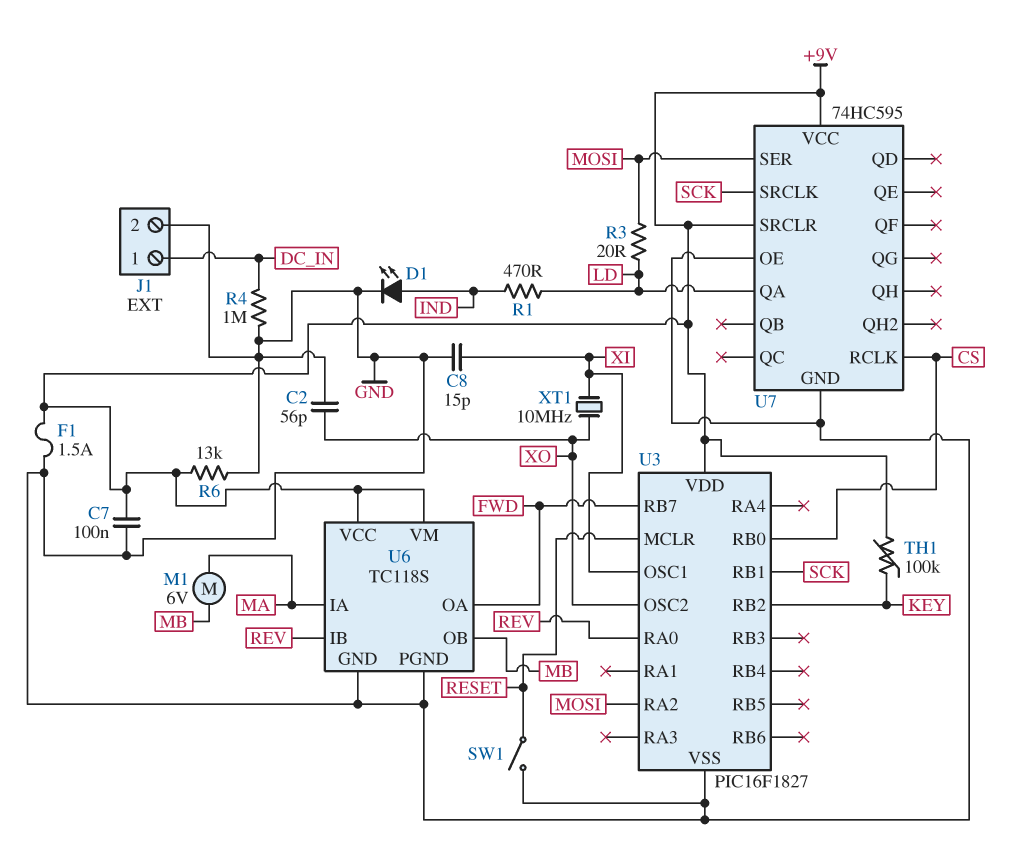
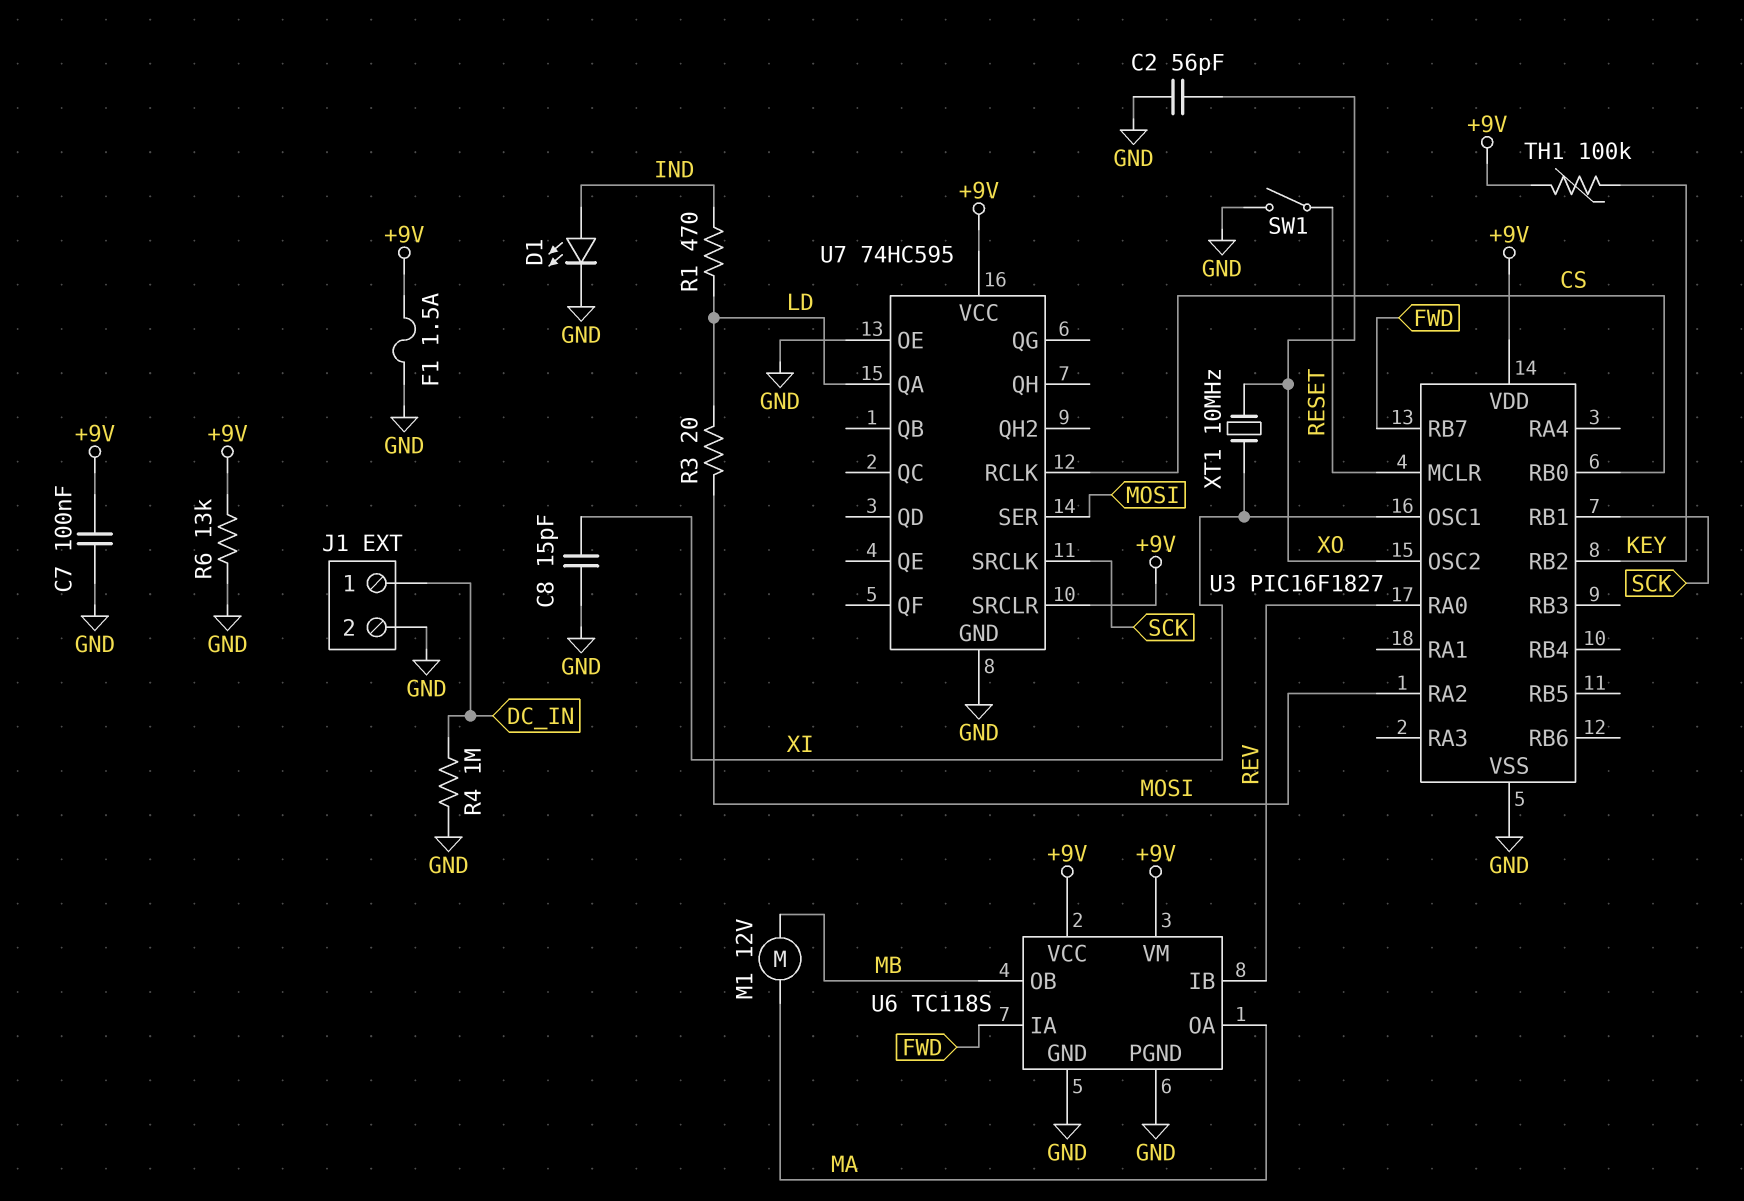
M1: motor 6V (MA, MB) -> motor 12V (MA, MB)
U6 pin IA: MA -> FWD
U6 pin OA: FWD -> MA

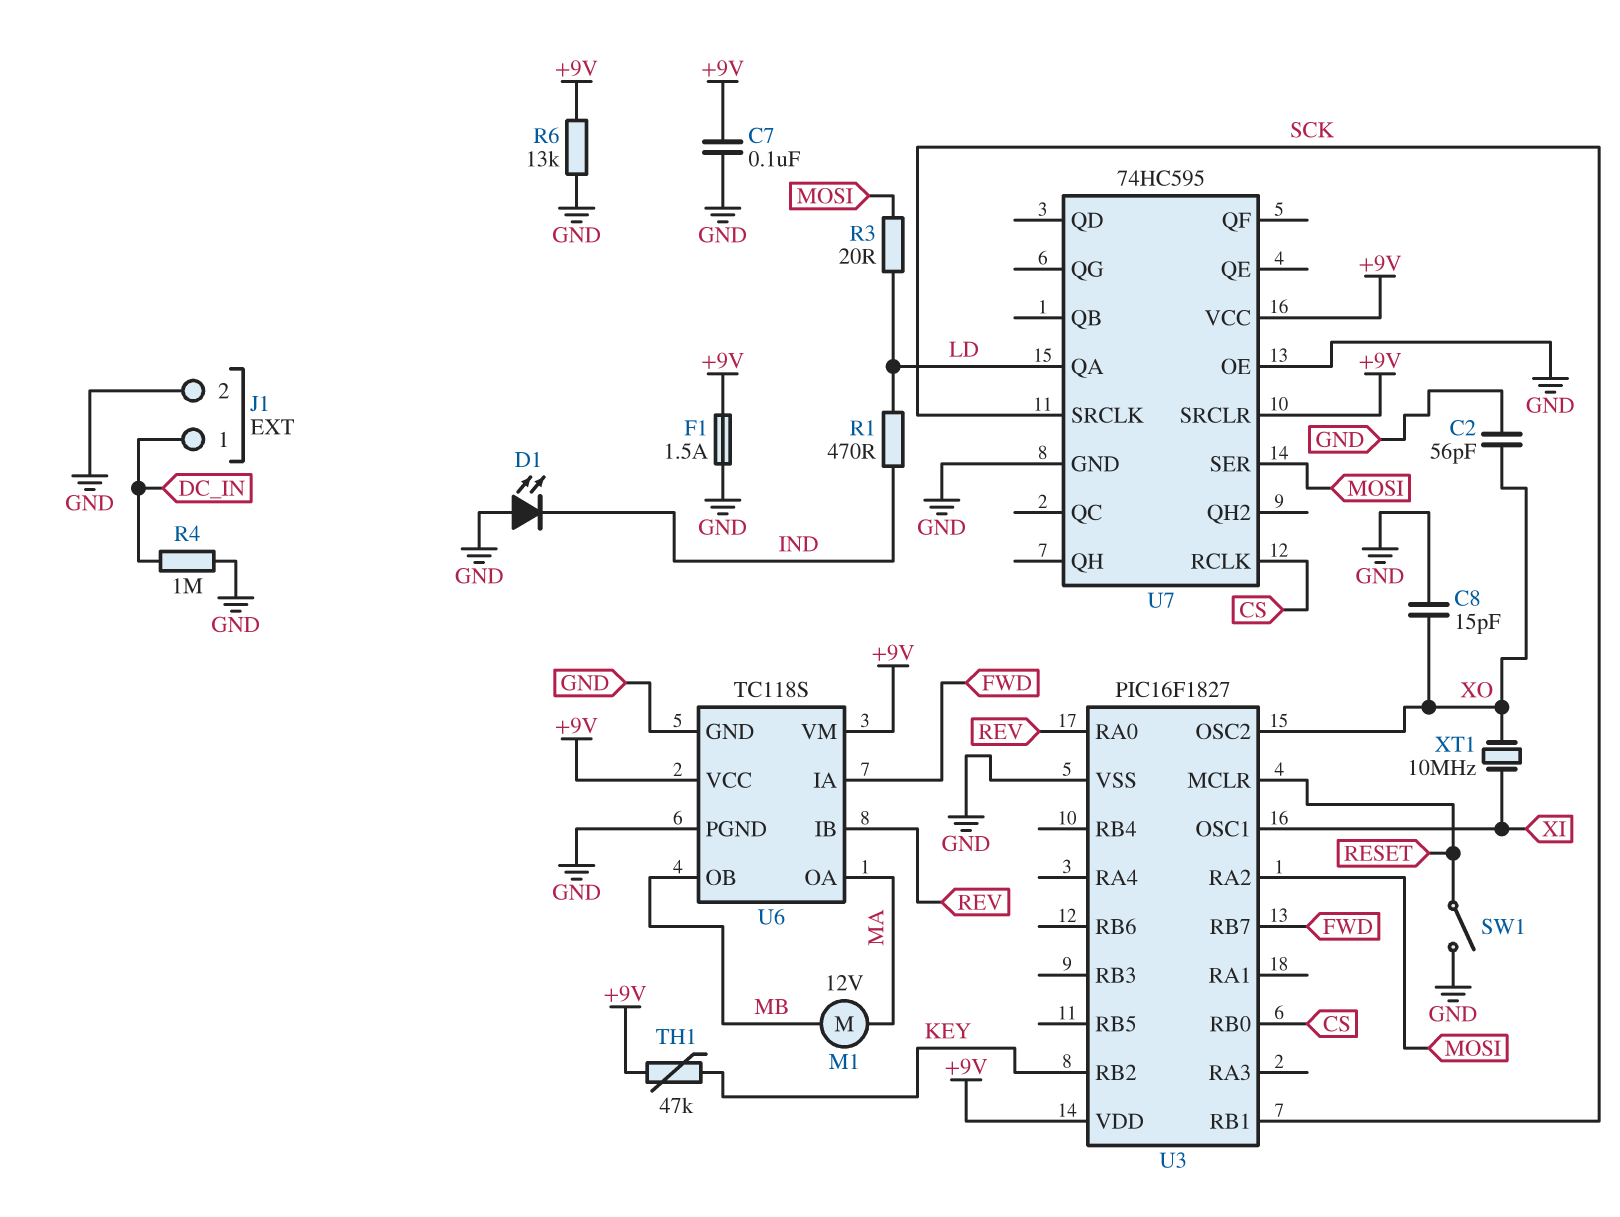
C8: 15pF (GND, XI) -> 15pF (GND, XO)
D1: LED (A IND, K GND) -> LED (A GND, K IND)
TH1: 100k (+9V, KEY) -> 47k (+9V, KEY)

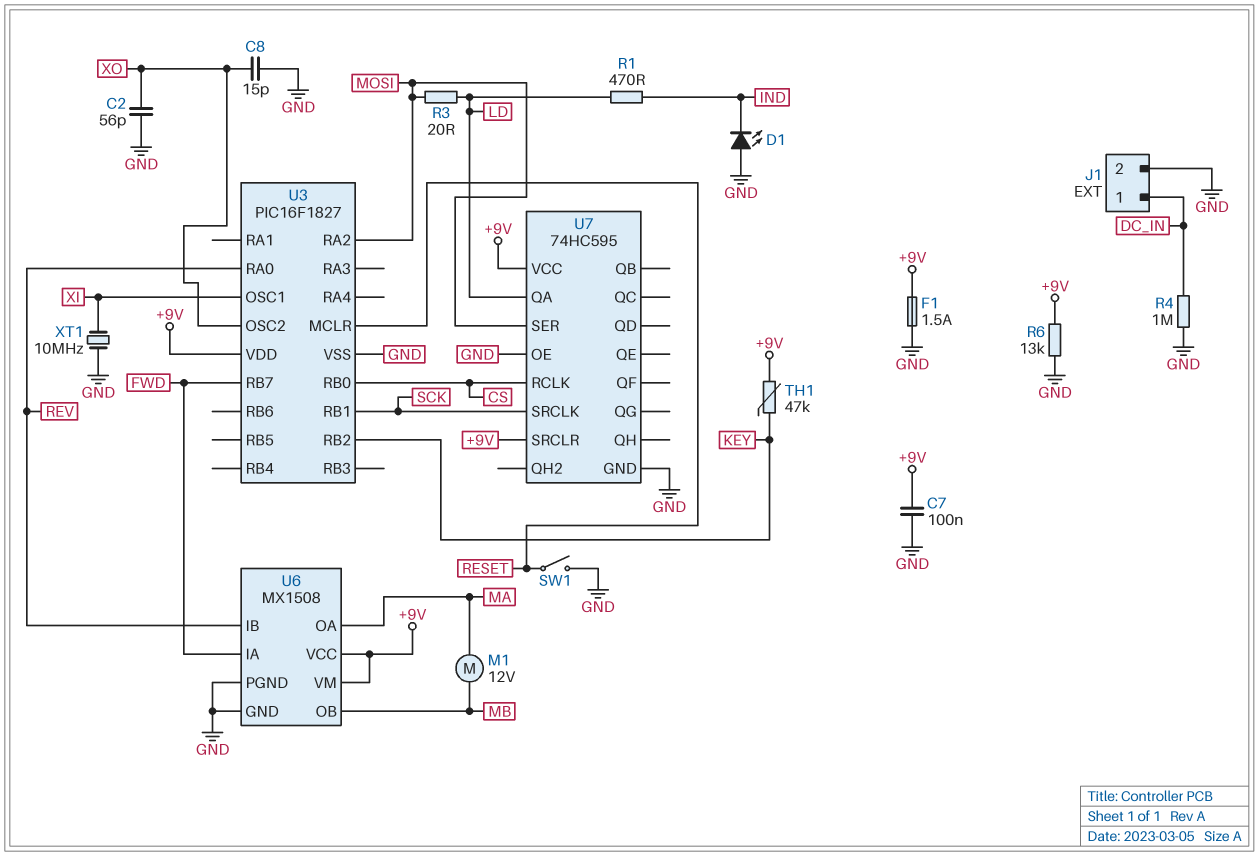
U6: TC118S -> MX1508
XT1: 10MHz (XI, XO) -> 10MHz (GND, XI)

